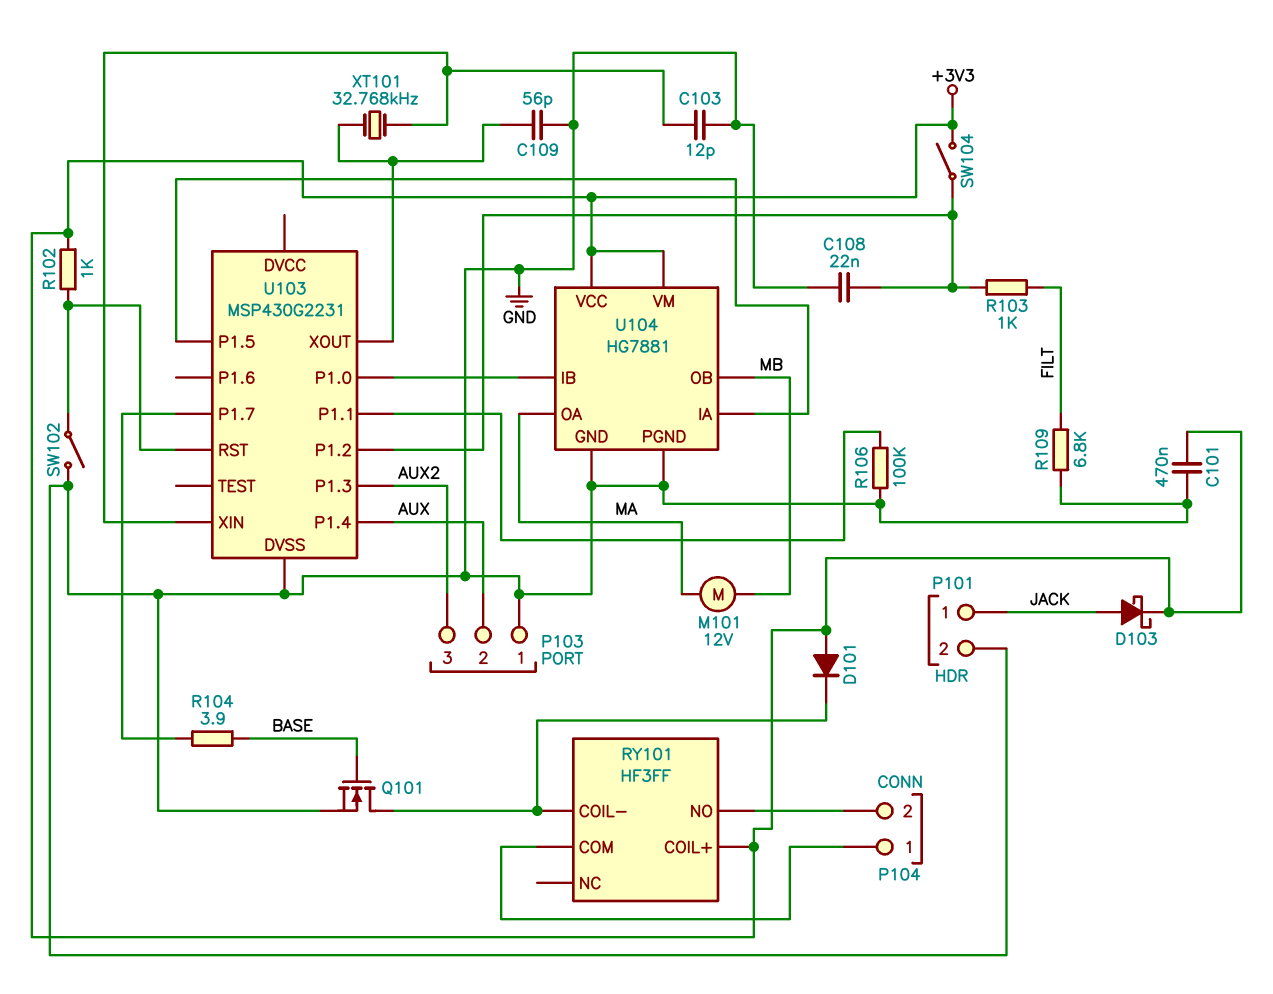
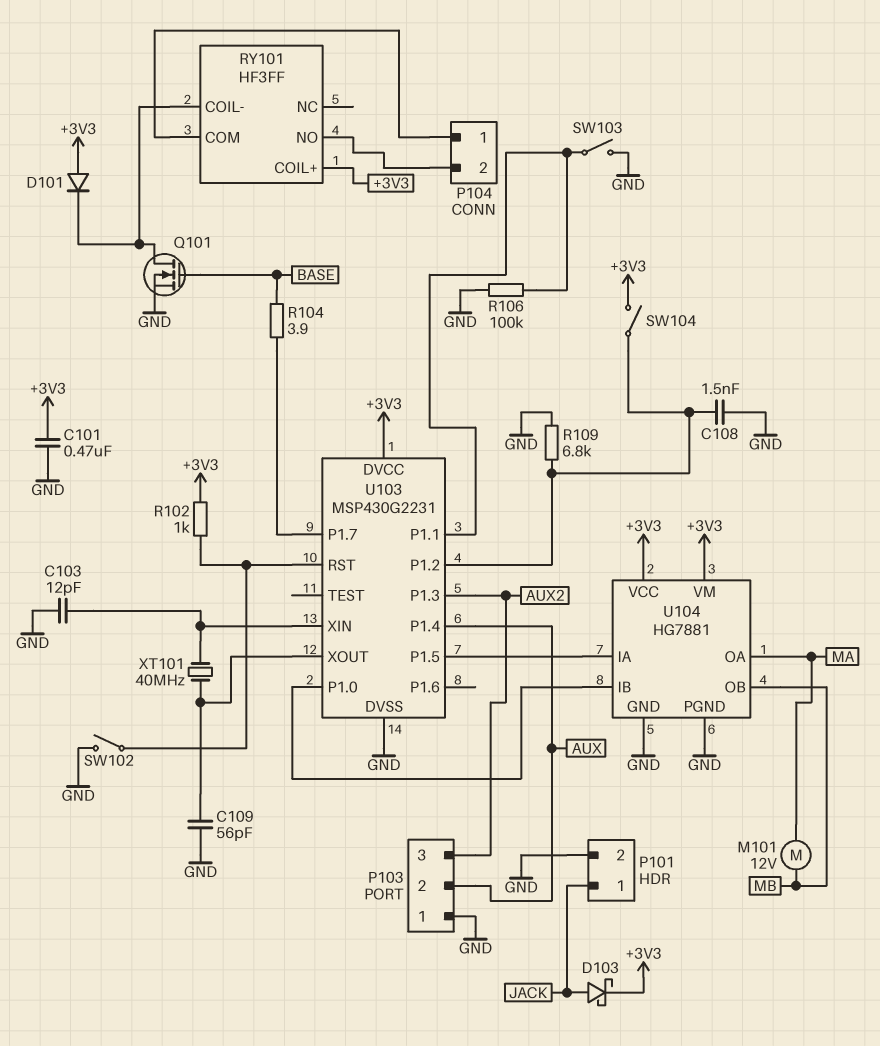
C108: 22nF (GND, U103/P1.2) -> 1.5nF (GND, U103/P1.2)
R103: 1k (FILT, U103/P1.2) -> none
R109: 6.8k (FILT, GND) -> 6.8k (GND, U103/P1.2)
SW103: none -> switch (GND, U103/P1.1)
U103 pin DVCC: none -> +3V3
XT101: 32.768kHz (U103/XIN, U103/XOUT) -> 40MHz (U103/XIN, U103/XOUT)

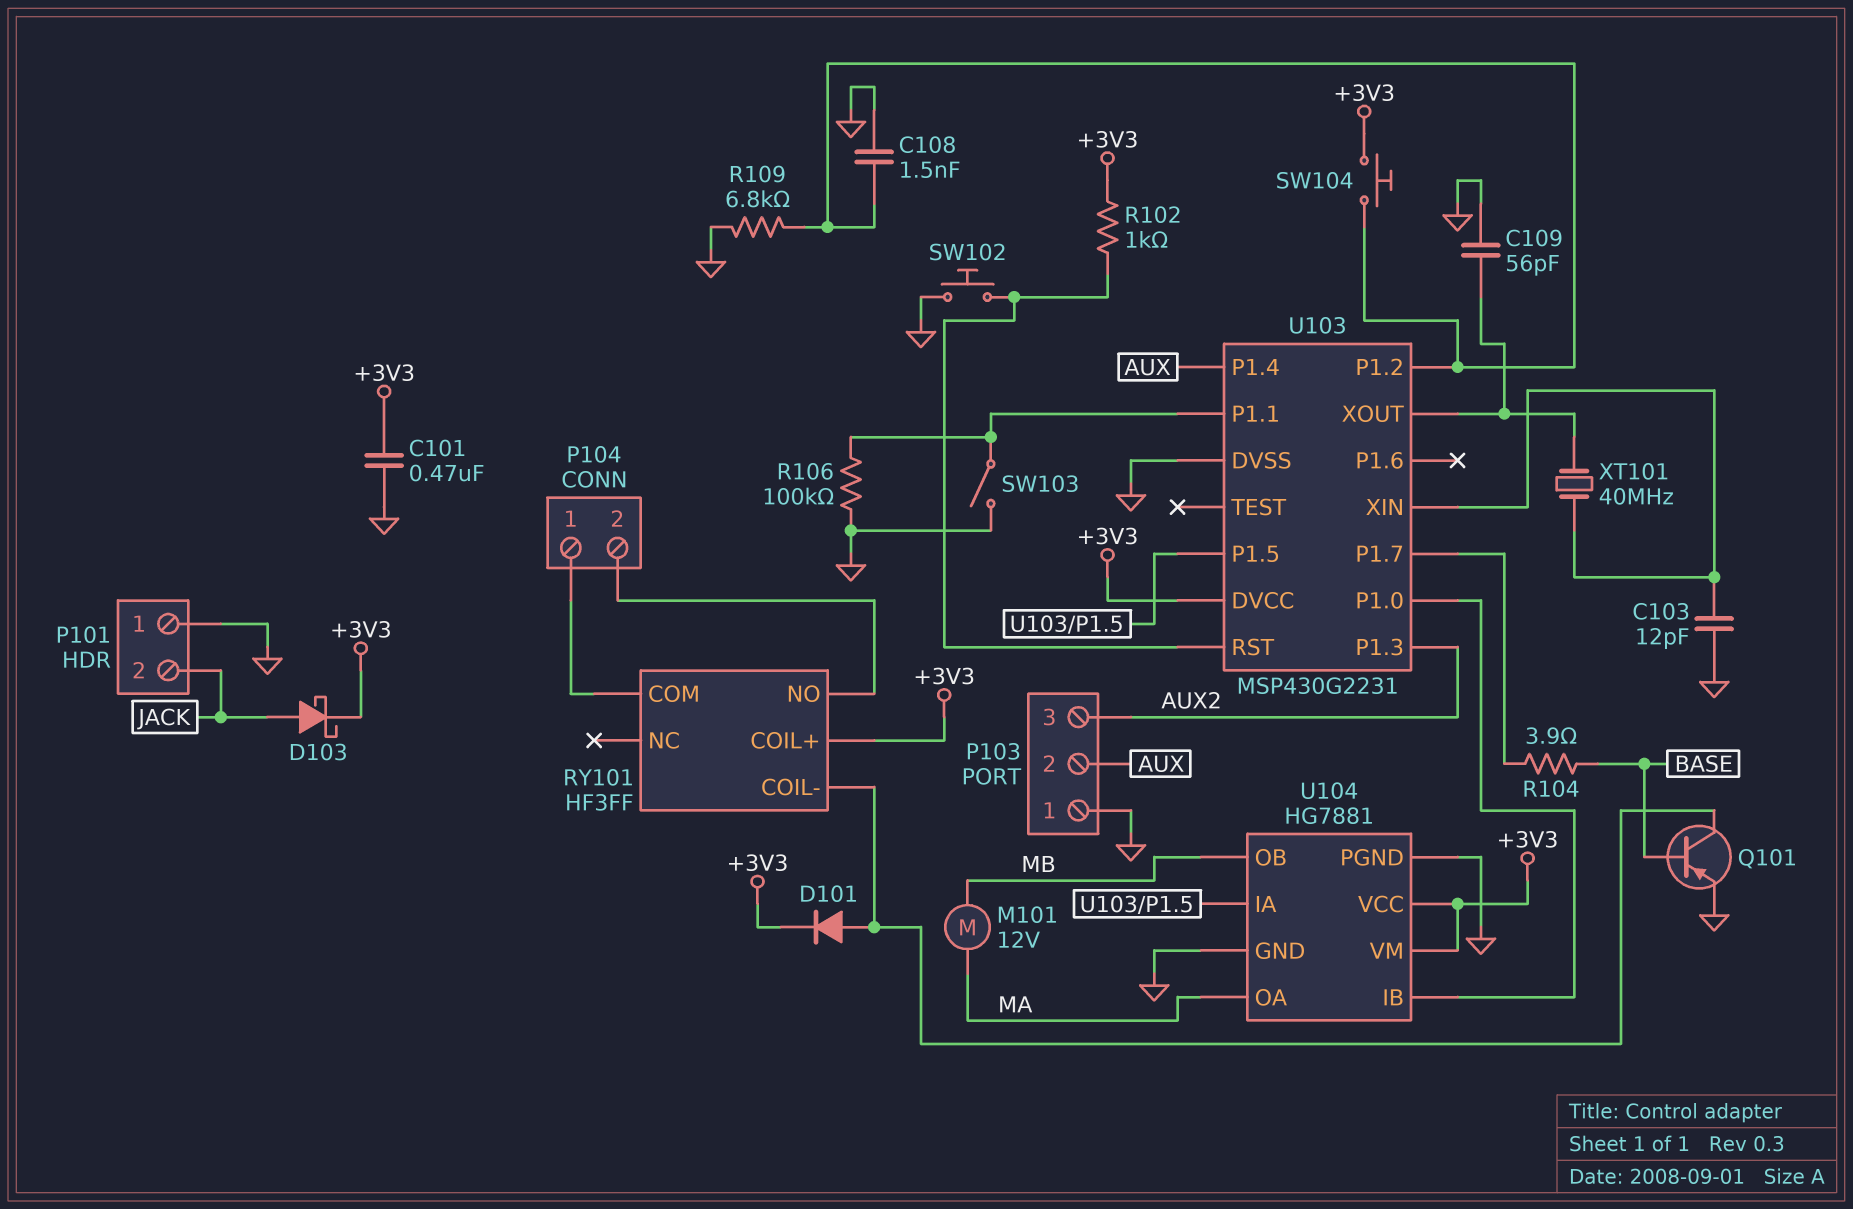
D101: diode (A +3V3, K RY101/COIL-) -> diode (A RY101/COIL-, K +3V3)
P101 pin 1: JACK -> GND
P101 pin 2: GND -> JACK
Q101: NMOS (G BASE, D RY101/COIL-, S GND) -> PNP (B BASE, C RY101/COIL-, E GND)
SW102: switch (GND, U103/RST) -> button (GND, U103/RST)
SW104: switch (+3V3, U103/P1.2) -> button (+3V3, U103/P1.2)

